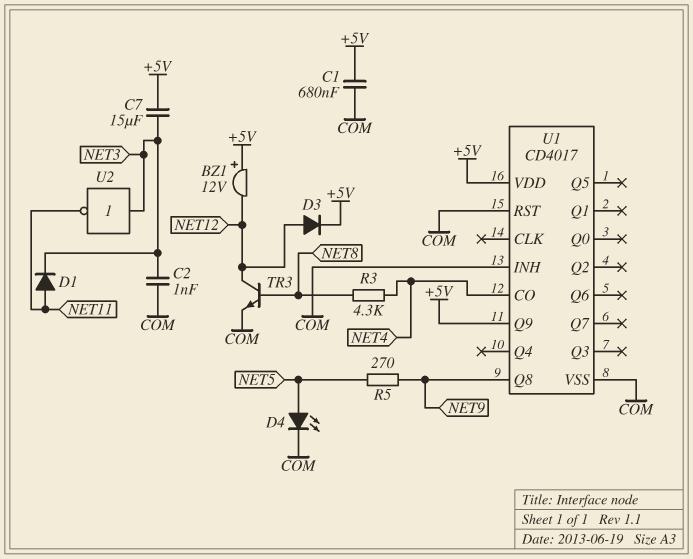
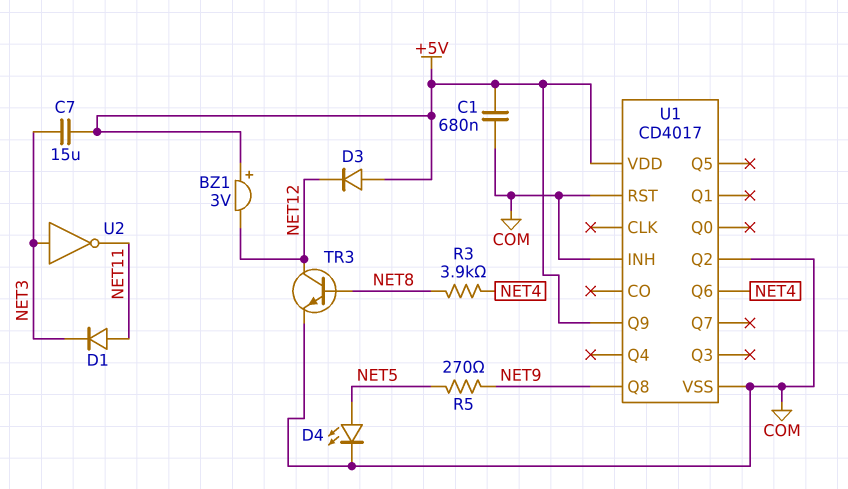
BZ1: buzzer 12V (plus +5V, minus NET12) -> buzzer 3V (plus +5V, minus NET12)
C2: 1nF (COM, NET3) -> none
D3: diode (A NET12, K +5V) -> diode (A +5V, K NET12)
R3: 4.3k (NET4, NET8) -> 3.9k (NET4, NET8)
U1 pin CO: NET4 -> none
U1 pin Q2: none -> COM
U1 pin Q6: none -> NET4

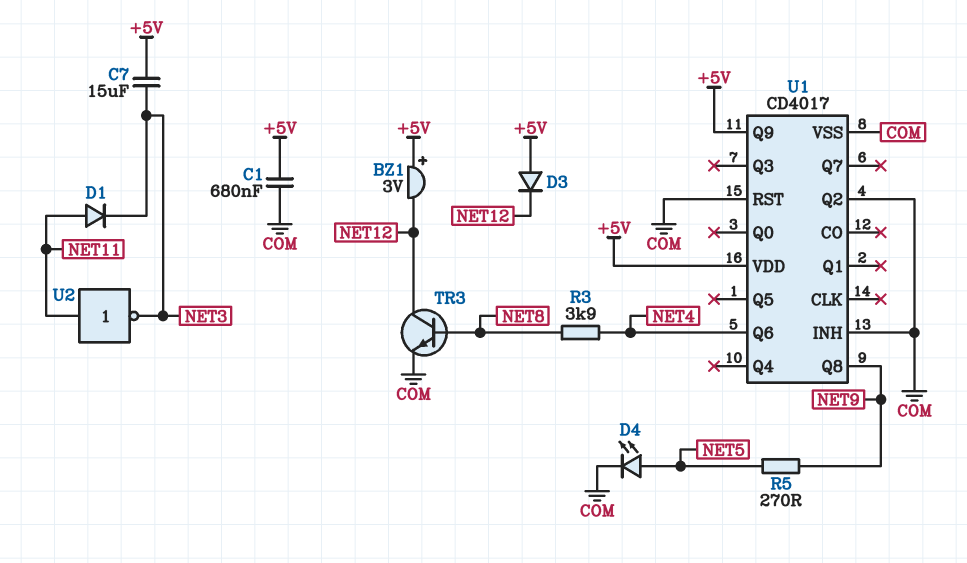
U2: NOT (in NET3, out NET11) -> NOT (in NET11, out NET3)

